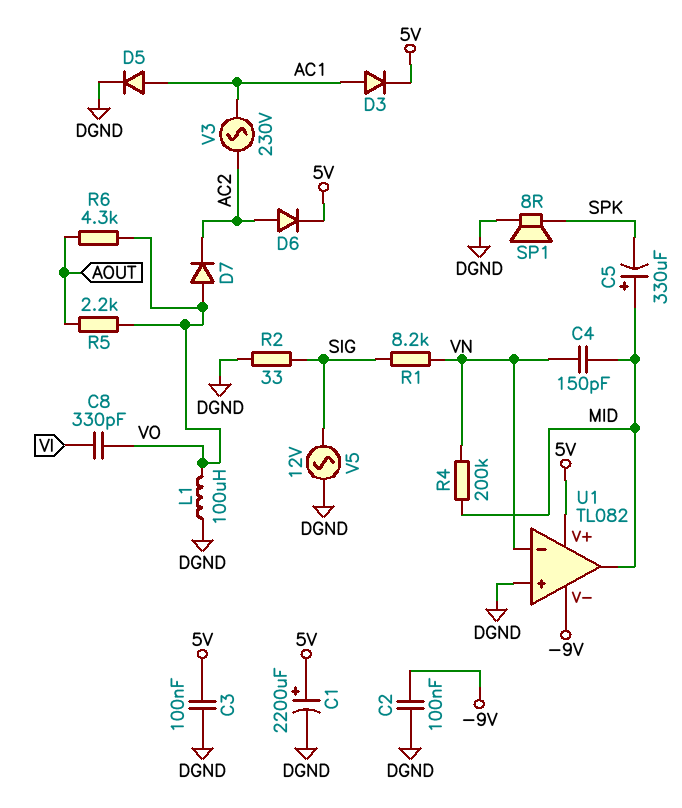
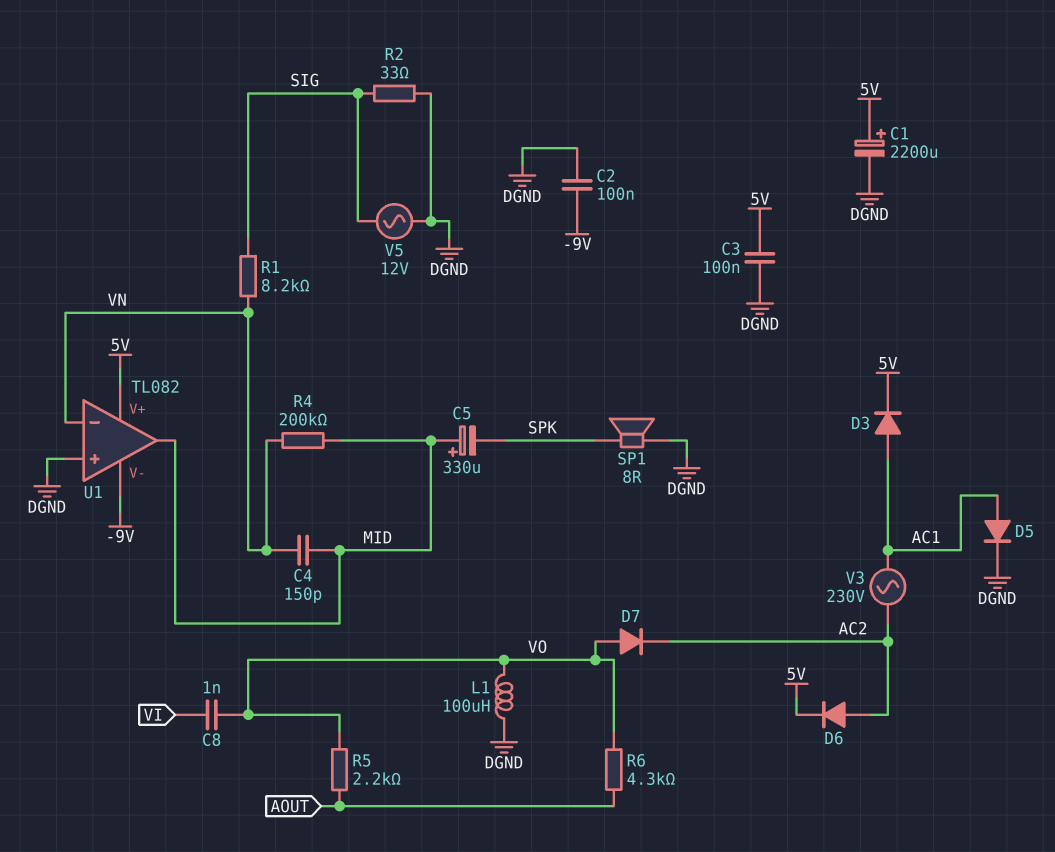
C8: 330pF (VI, VO) -> 1nF (VI, VO)

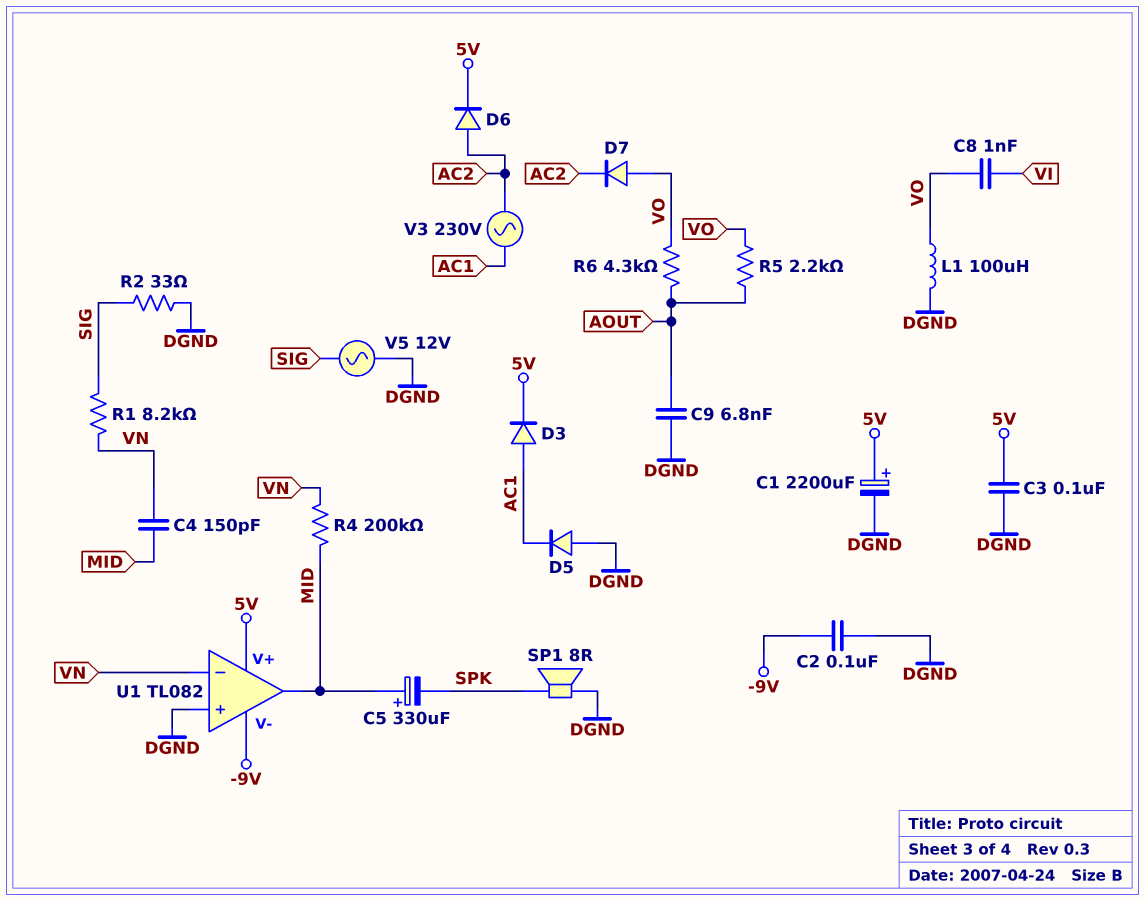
C9: none -> 6.8nF (AOUT, DGND)
D5: diode (A AC1, K DGND) -> diode (A DGND, K AC1)

